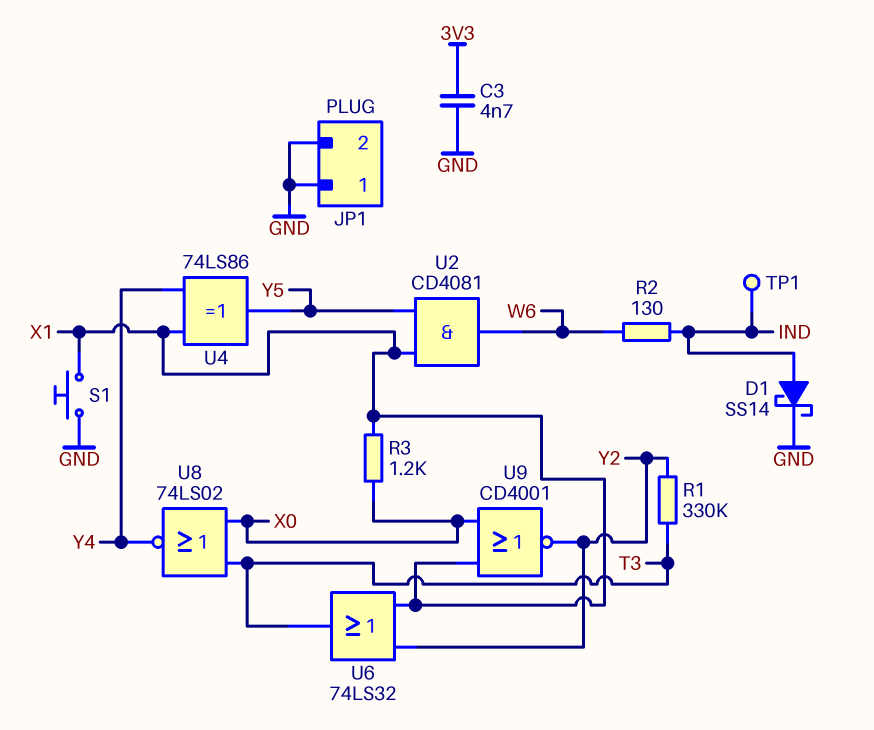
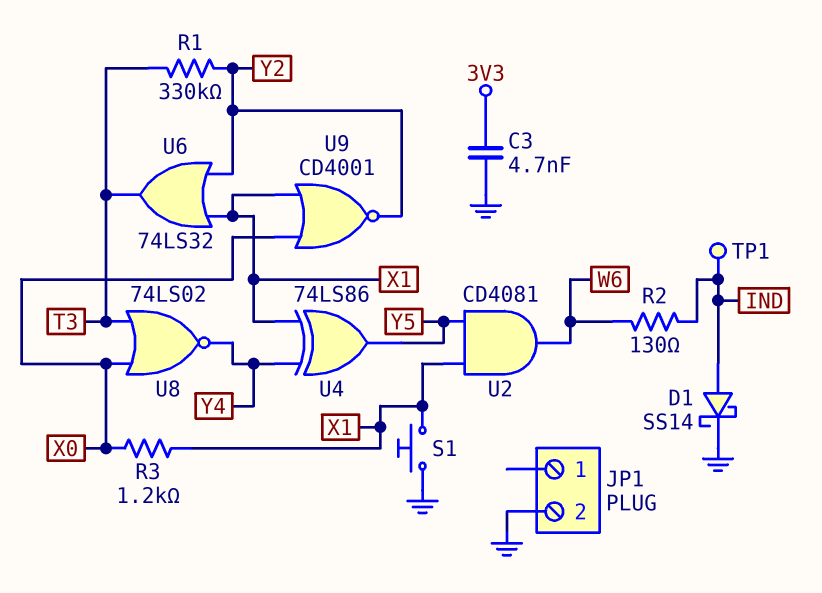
JP1 pin 1: GND -> none

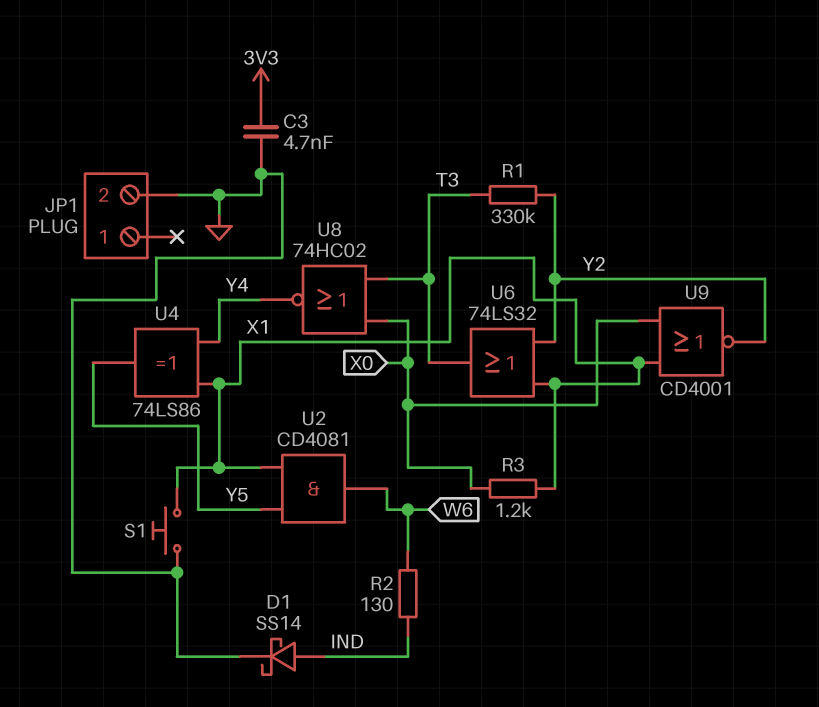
TP1: test point (IND) -> none
U8: NOR 74LS02 (in T3, in X0, out Y4) -> NOR 74HC02 (in T3, in X0, out Y4)

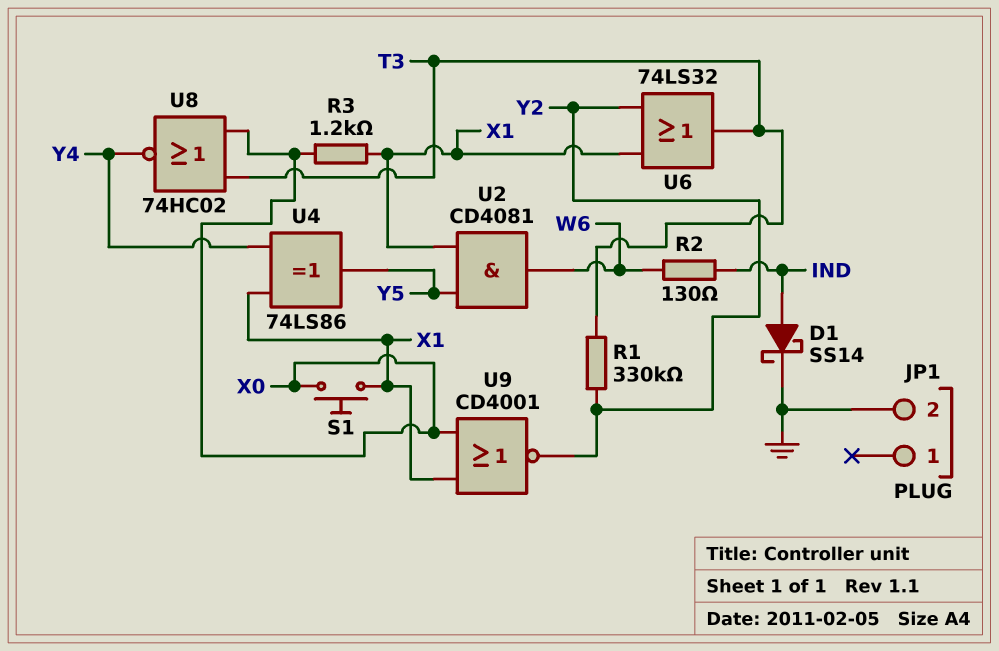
C3: 4.7nF (3V3, GND) -> none
S1: button (GND, X1) -> button (X0, X1)

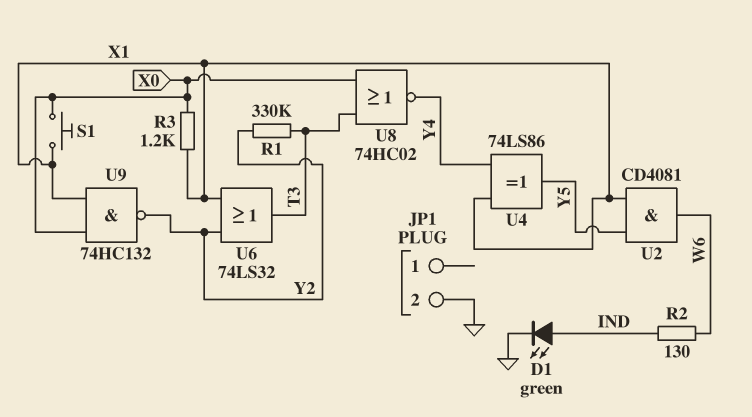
D1: schottky SS14 (A IND, K GND) -> LED green (A IND, K GND)
U9: NOR CD4001 (in X0, in X1, out Y2) -> NAND 74HC132 (in X0, in X1, out Y2)

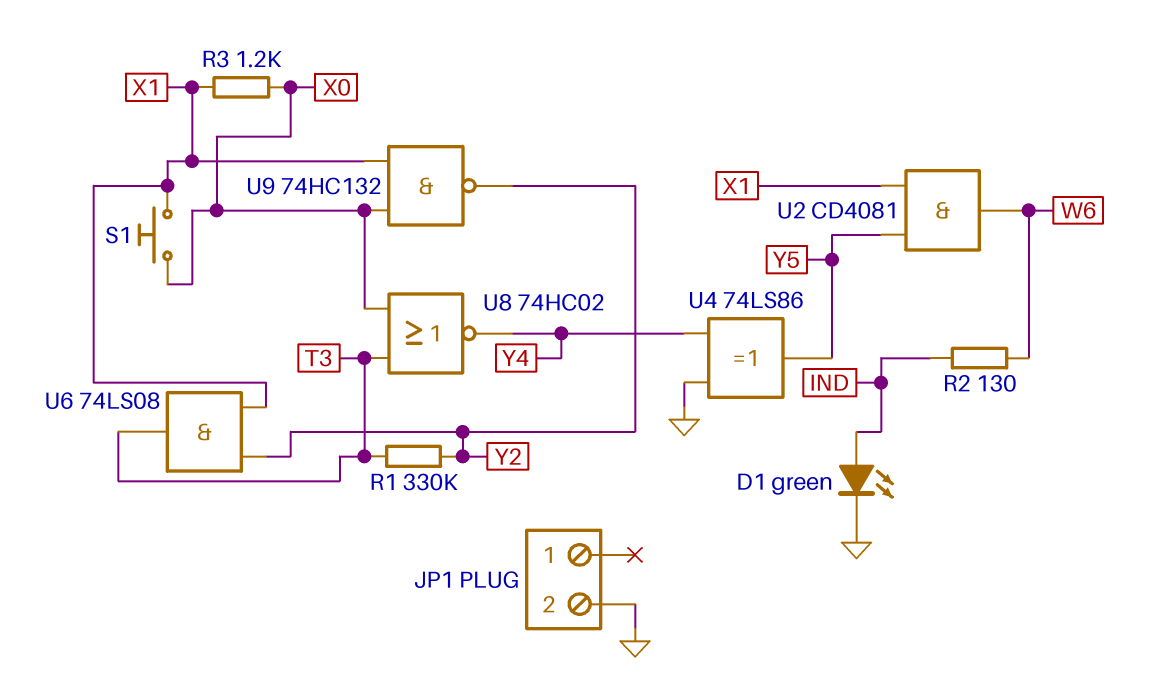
U4: XOR 74LS86 (in X1, in Y4, out Y5) -> XOR 74LS86 (in GND, in Y4, out Y5)
U6: OR 74LS32 (in X1, in Y2, out T3) -> AND 74LS08 (in X1, in Y2, out T3)

